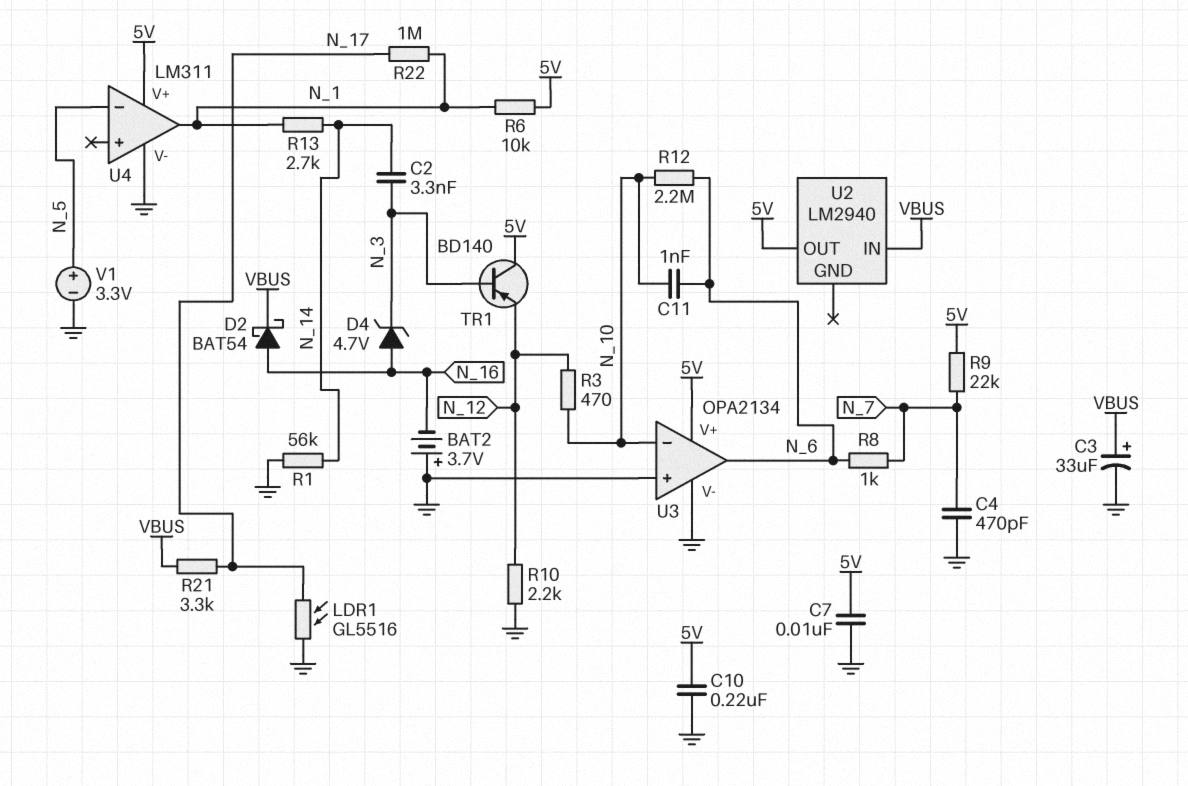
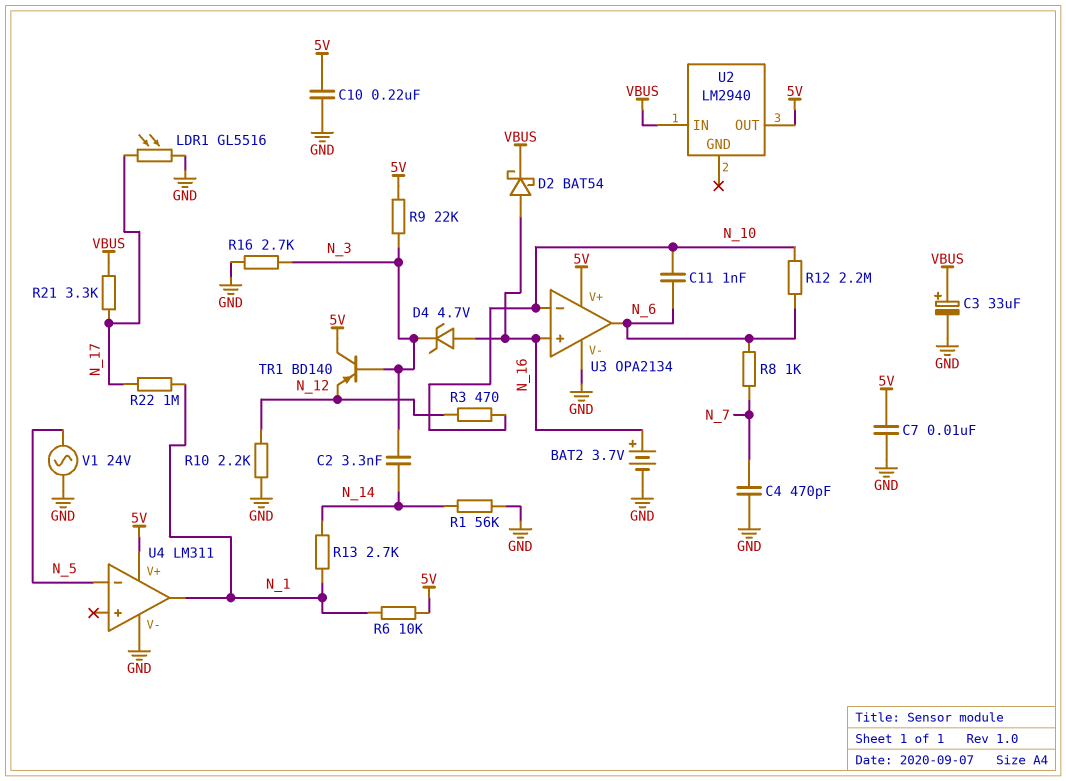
BAT2: 3.7V (plus GND, minus N_16) -> 3.7V (plus N_16, minus GND)
R9: 22k (5V, N_7) -> 22k (5V, N_3)
R16: none -> 2.7k (GND, N_3)
U3 pin in+: GND -> N_16
V1: 3.3V (plus N_5, minus GND) -> AC 24V (GND, N_5)

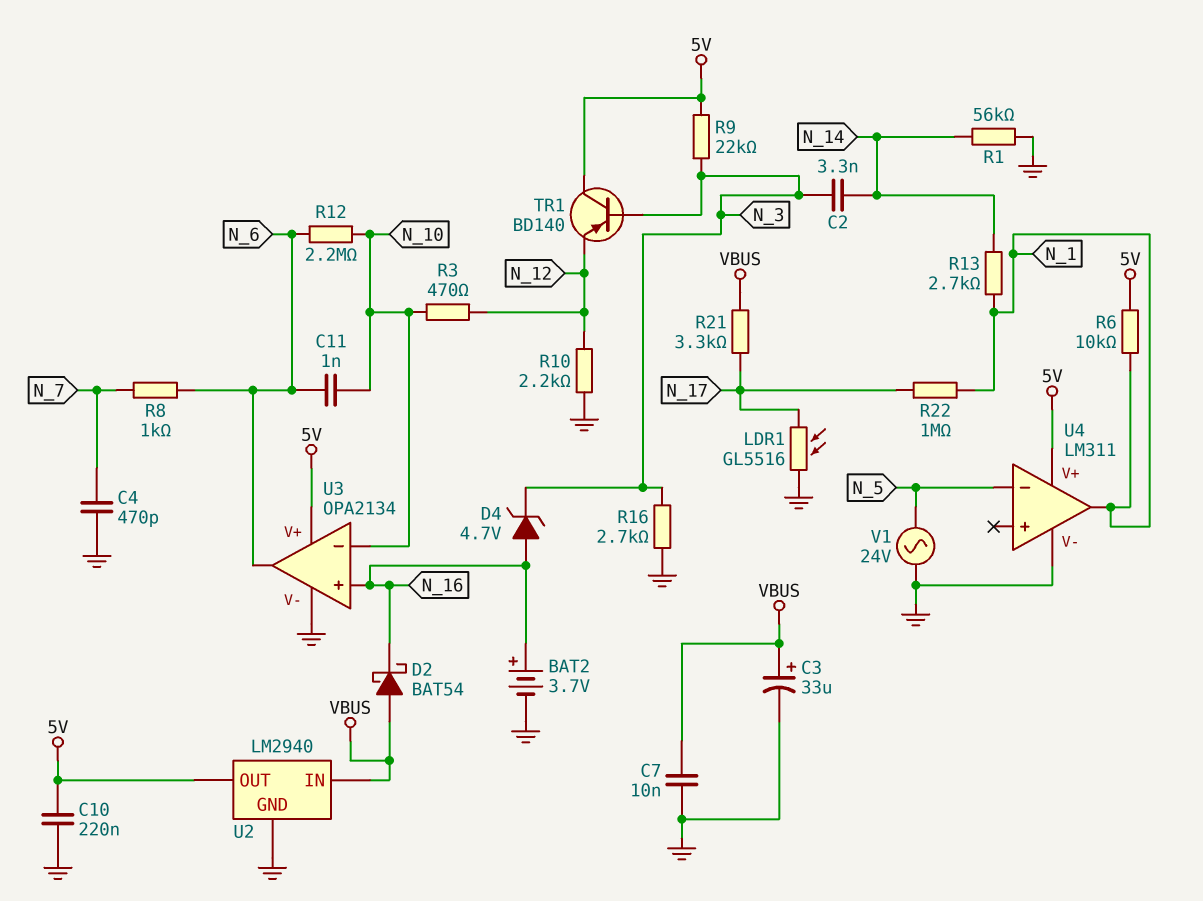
C7: 10nF (5V, GND) -> 10nF (GND, VBUS)
D2: schottky BAT54 (A N_16, K VBUS) -> schottky BAT54 (A VBUS, K N_16)
U2 pin GND: none -> GND

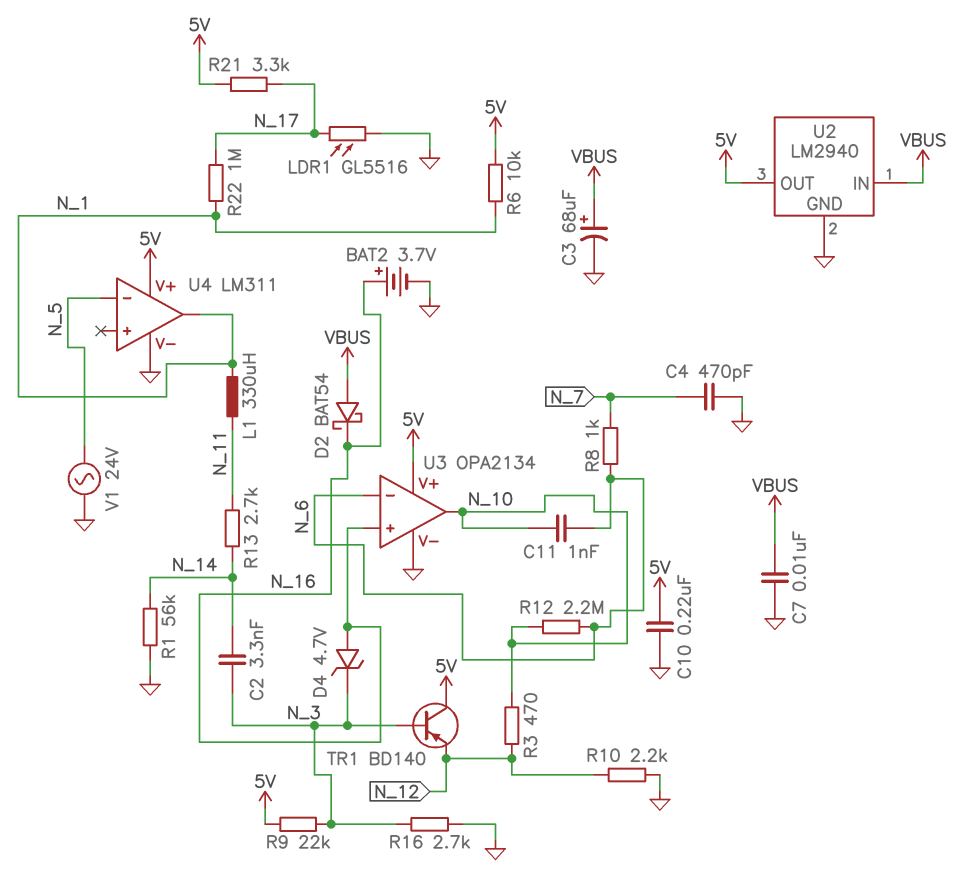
C3: 33uF (plus VBUS, minus GND) -> 68uF (plus VBUS, minus GND)
L1: none -> 330uH (N_1, N_11)
R13: 2.7k (N_1, N_14) -> 2.7k (N_11, N_14)
R21: 3.3k (N_17, VBUS) -> 3.3k (5V, N_17)
U3 pin in-: N_10 -> N_6
U3 pin out: N_6 -> N_10

